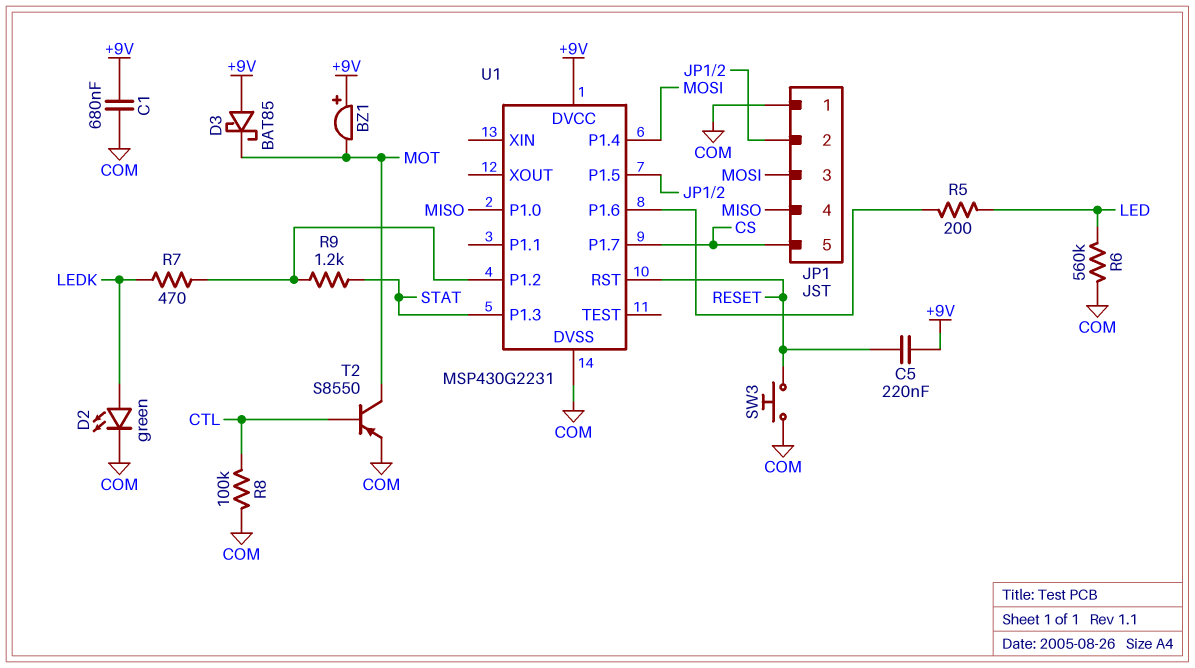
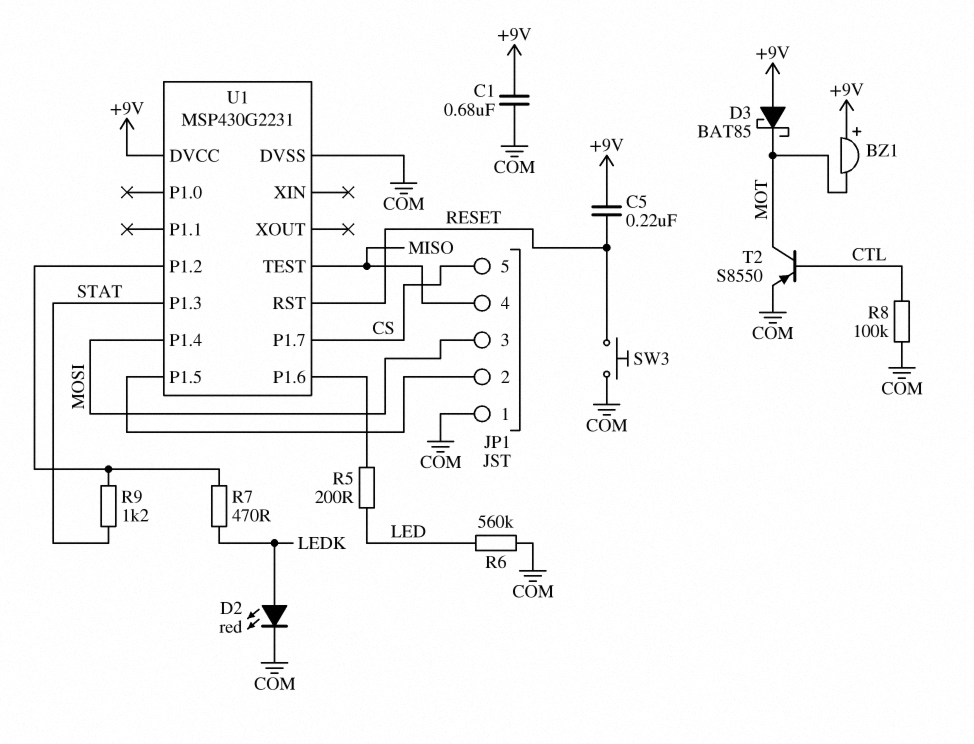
D2: LED green (A LEDK, K COM) -> LED red (A LEDK, K COM)
U1 pin P1.0: MISO -> none
U1 pin TEST: none -> MISO

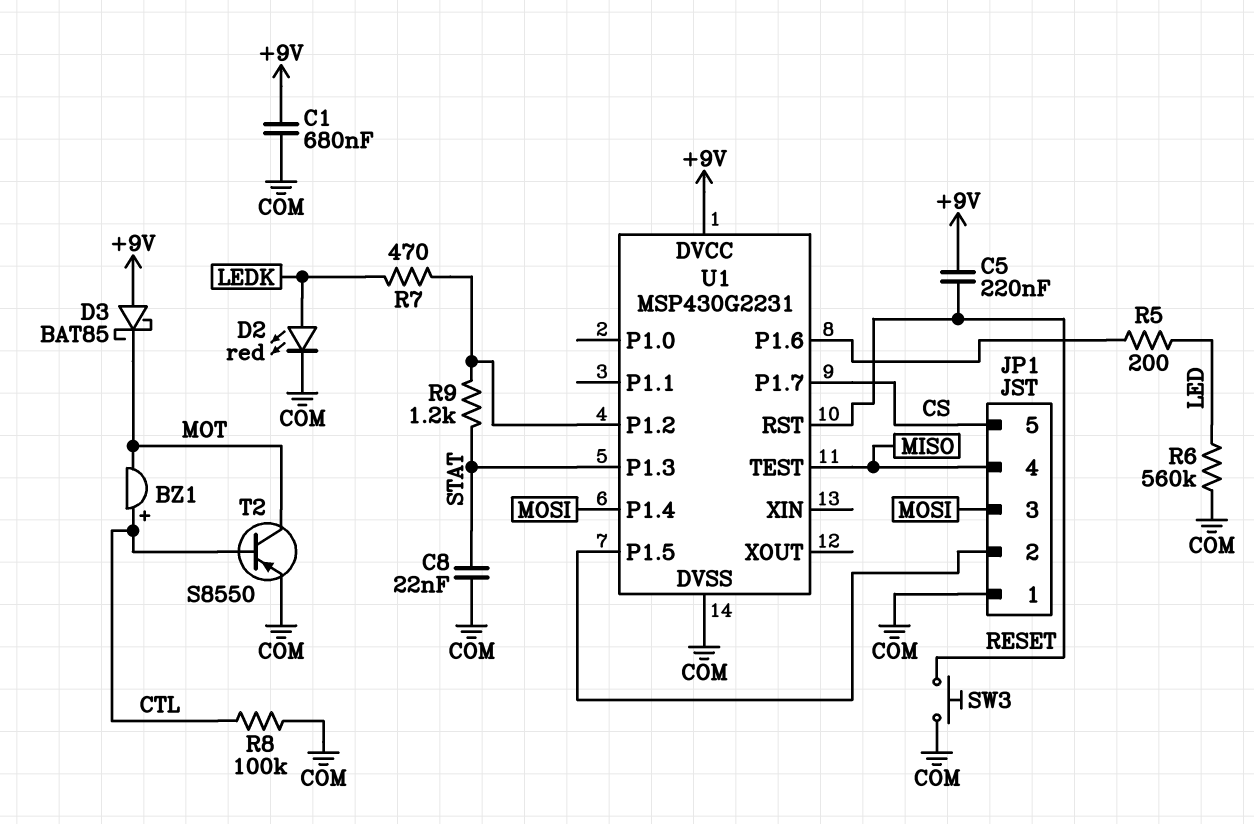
BZ1: buzzer (plus +9V, minus MOT) -> buzzer (plus CTL, minus MOT)
C8: none -> 22nF (COM, STAT)

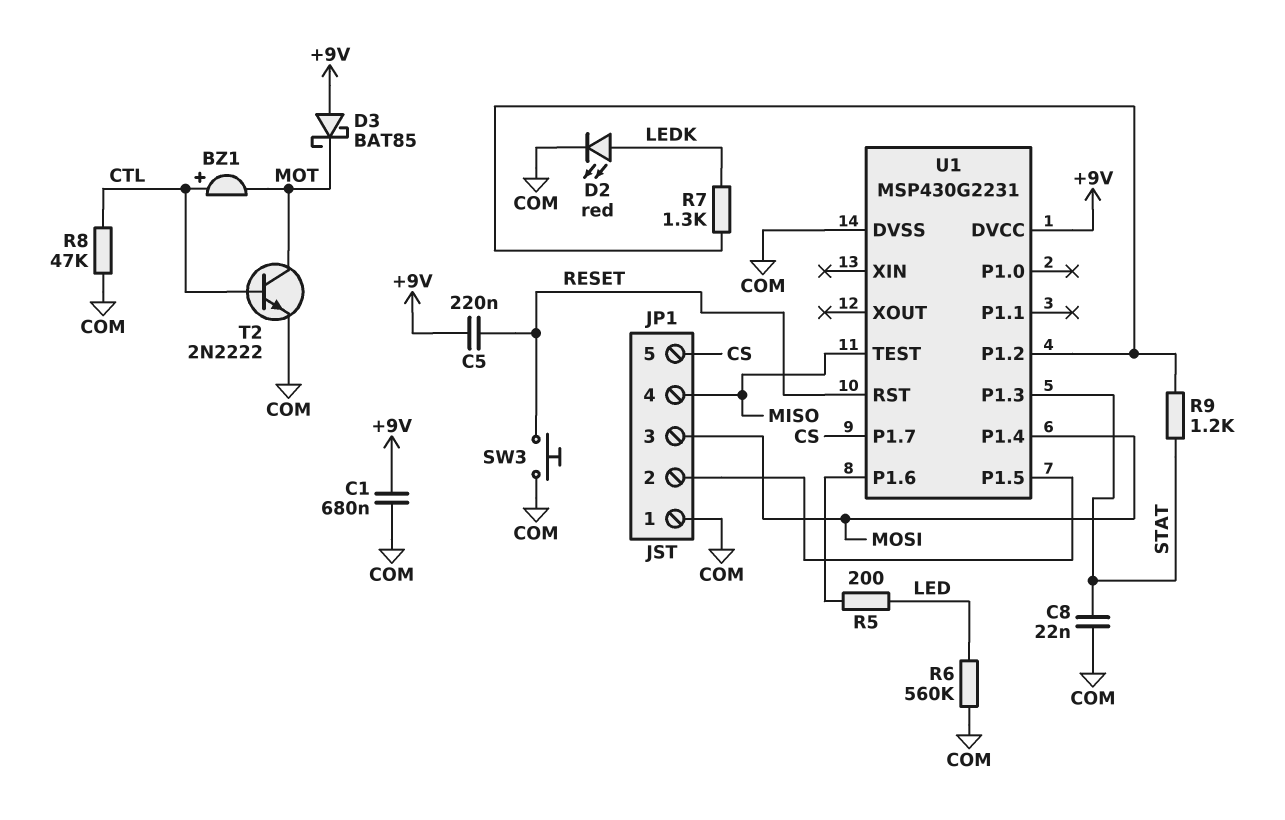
R7: 470 (LEDK, U1/P1.2) -> 1.3k (LEDK, U1/P1.2)
R8: 100k (COM, CTL) -> 47k (COM, CTL)
T2: PNP S8550 (B CTL, C MOT, E COM) -> NPN 2N2222 (B CTL, C MOT, E COM)

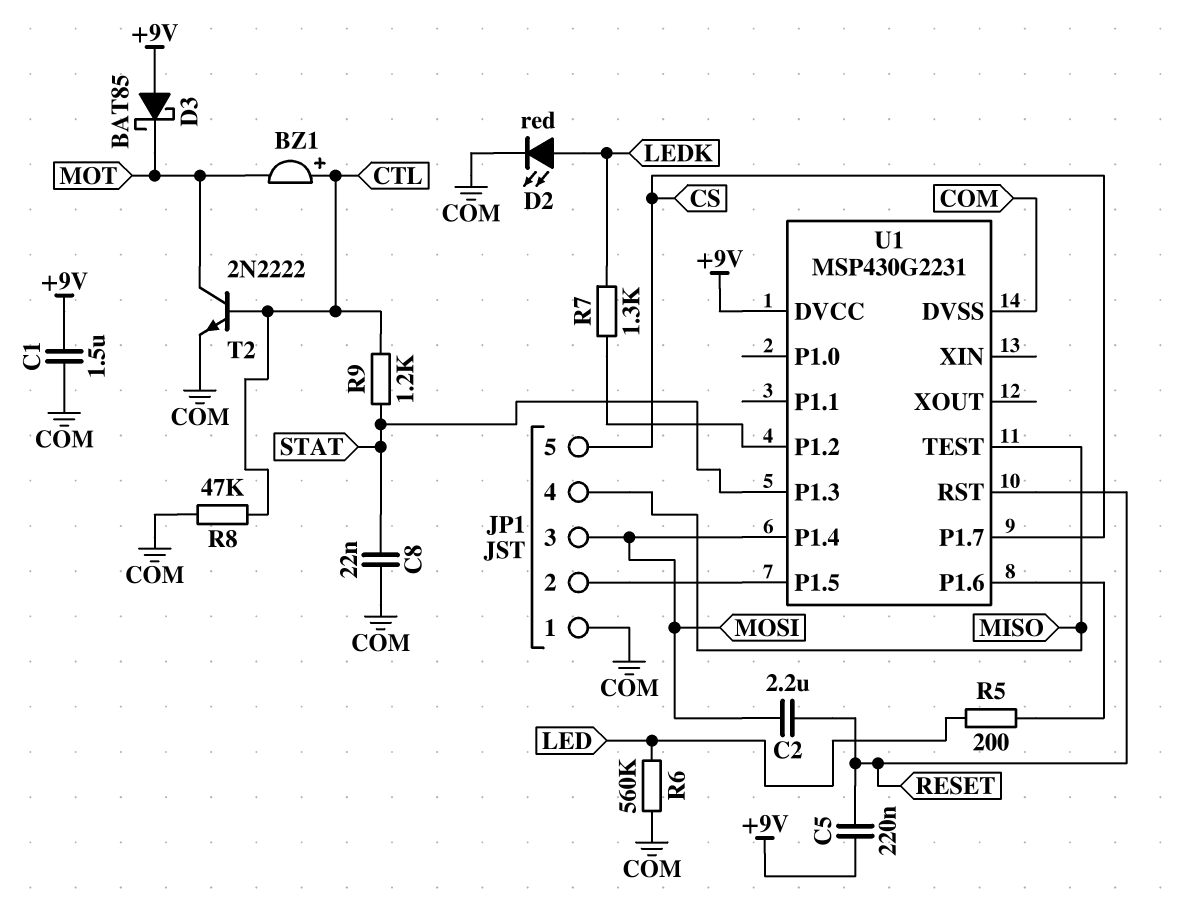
C1: 680nF (+9V, COM) -> 1.5uF (+9V, COM)
C2: none -> 2.2uF (MOSI, RESET)
R9: 1.2k (STAT, U1/P1.2) -> 1.2k (CTL, STAT)
SW3: button (COM, RESET) -> none

